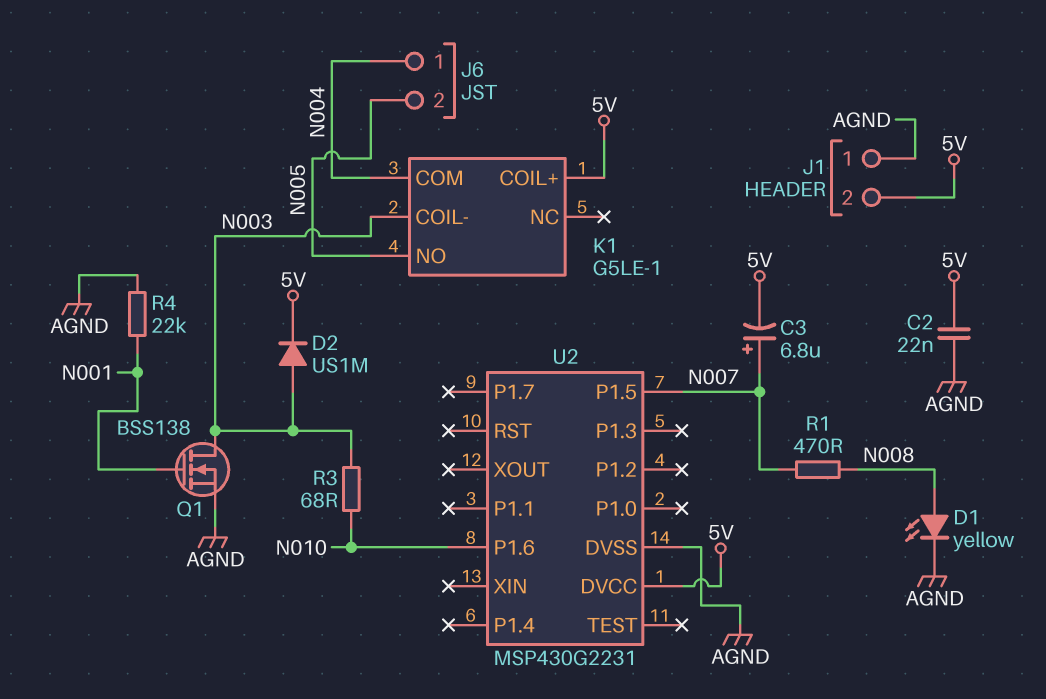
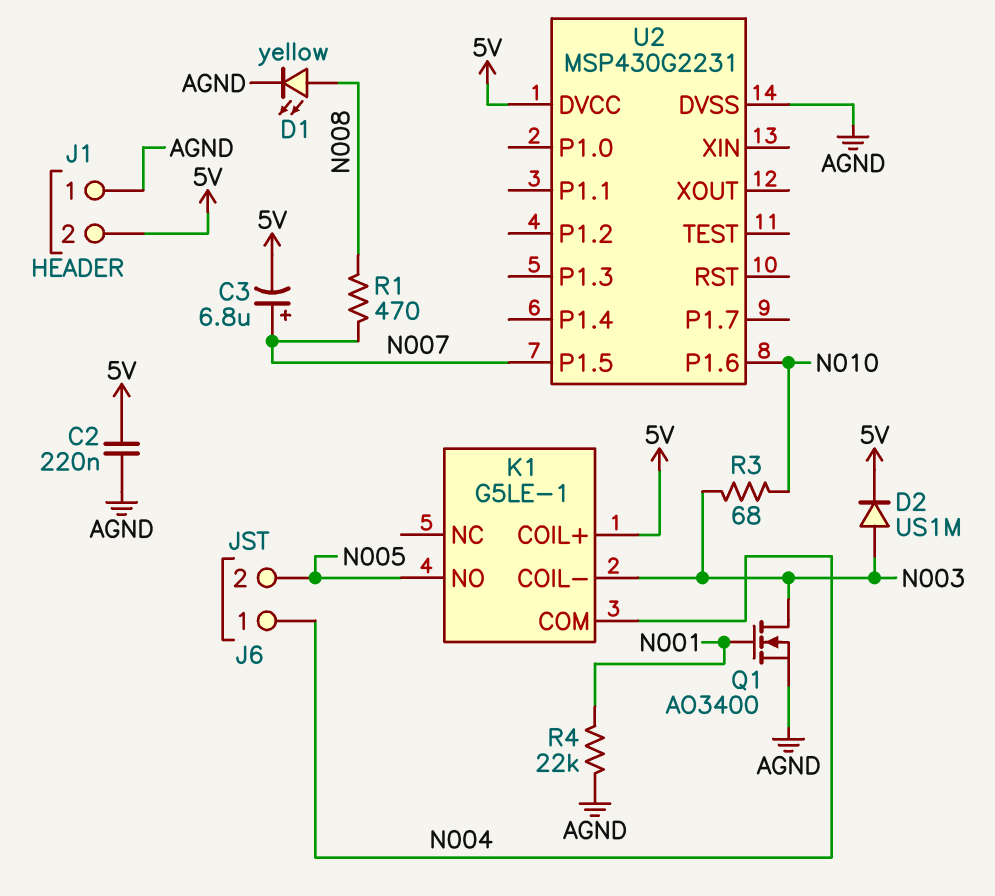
C2: 22nF (5V, AGND) -> 220nF (5V, AGND)
Q1: NMOS BSS138 (G N001, D N003, S AGND) -> NMOS AO3400 (G N001, D N003, S AGND)

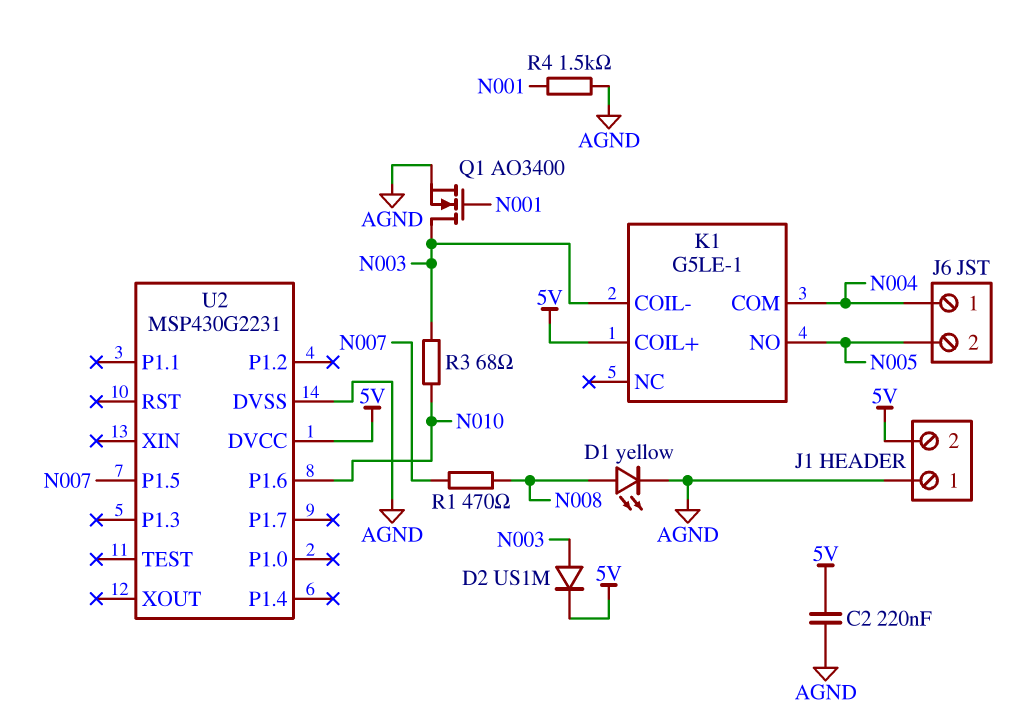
C3: 6.8uF (plus N007, minus 5V) -> none
R4: 22k (AGND, N001) -> 1.5k (AGND, N001)

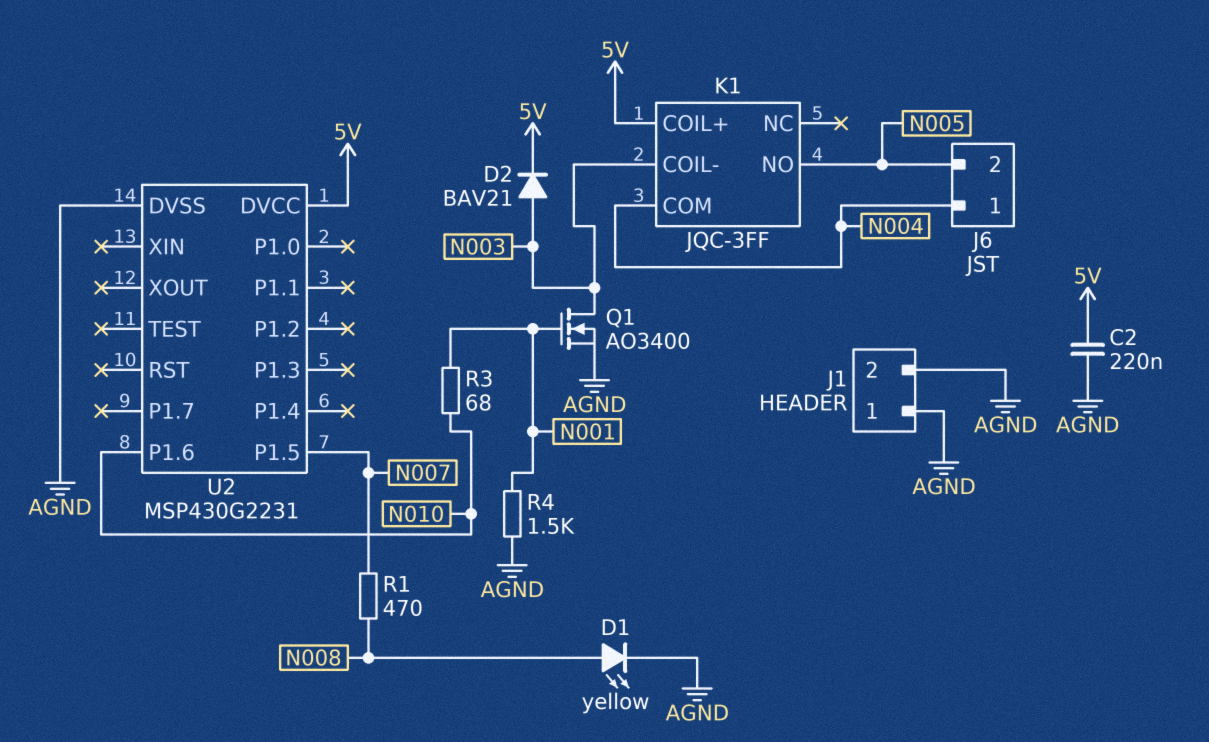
D2: diode US1M (A N003, K 5V) -> diode BAV21 (A N003, K 5V)
J1 pin 2: 5V -> AGND
K1: G5LE-1 -> JQC-3FF
R3: 68 (N003, N010) -> 68 (N001, N010)

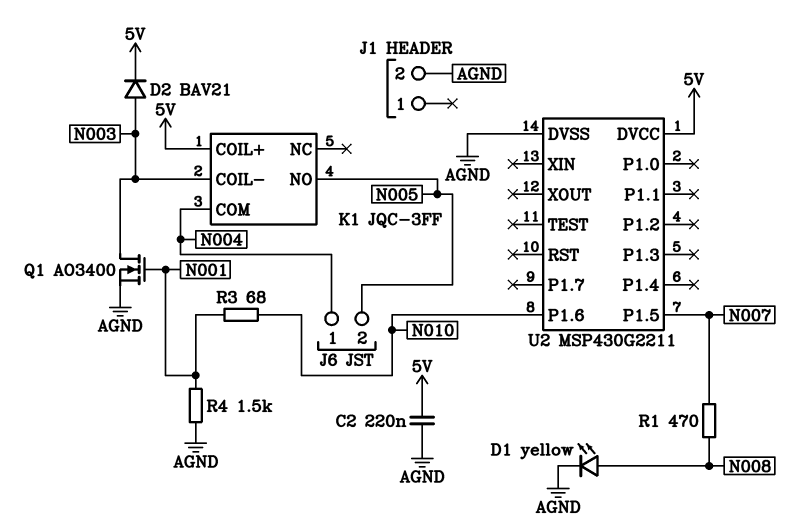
J1 pin 1: AGND -> none
U2: MSP430G2231 -> MSP430G2211

